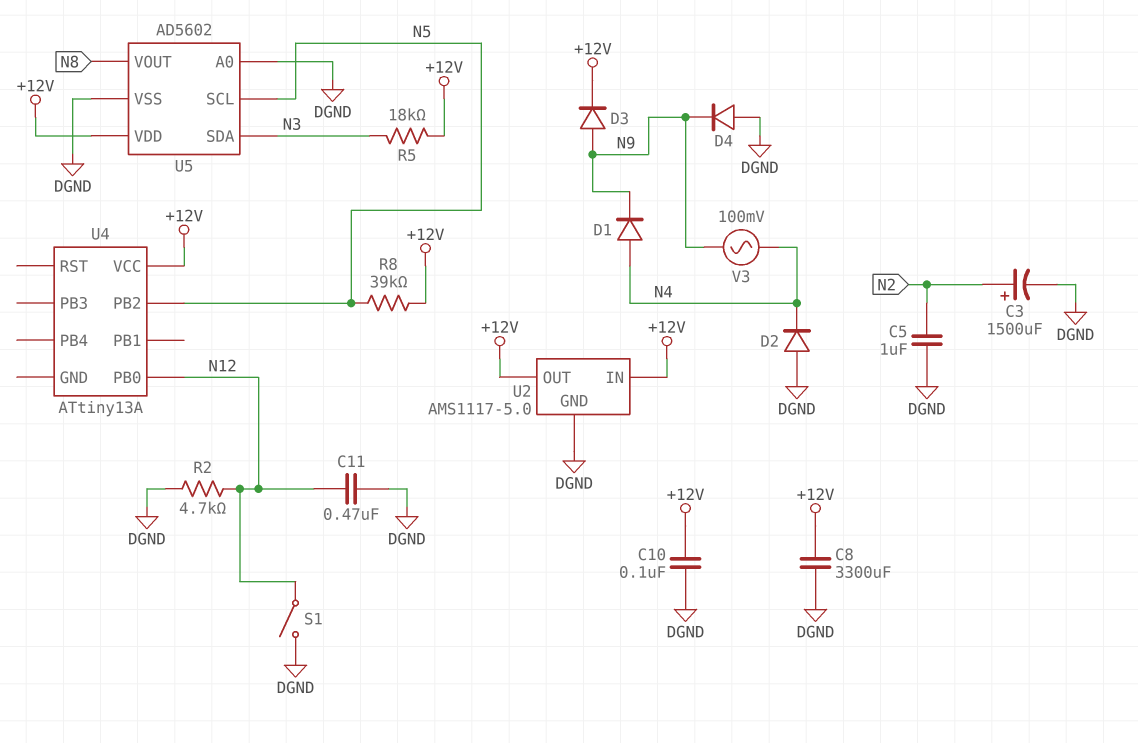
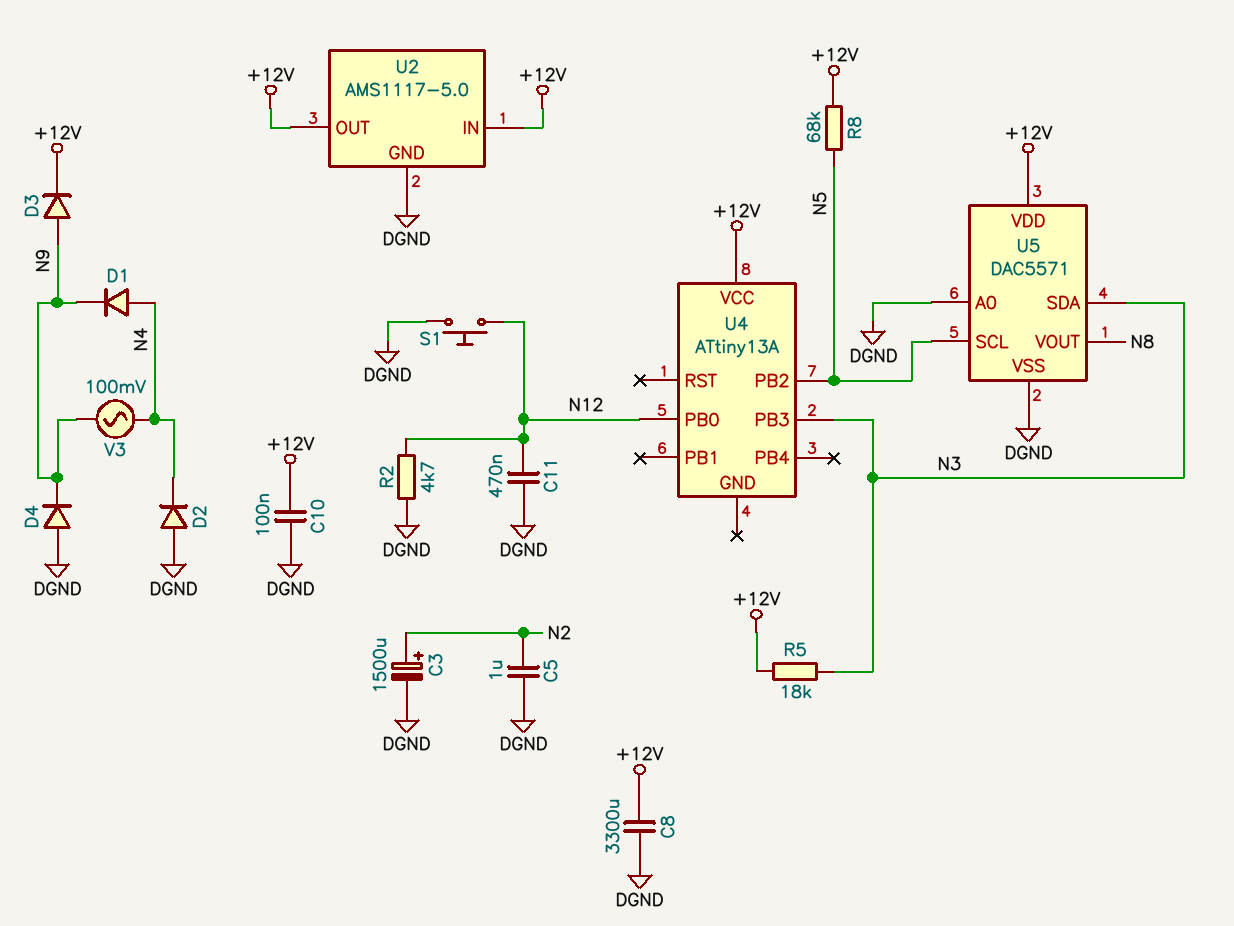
R8: 39k (+12V, N5) -> 68k (+12V, N5)
S1: switch (DGND, N12) -> button (DGND, N12)
U4 pin PB3: none -> N3
U5: AD5602 -> DAC5571

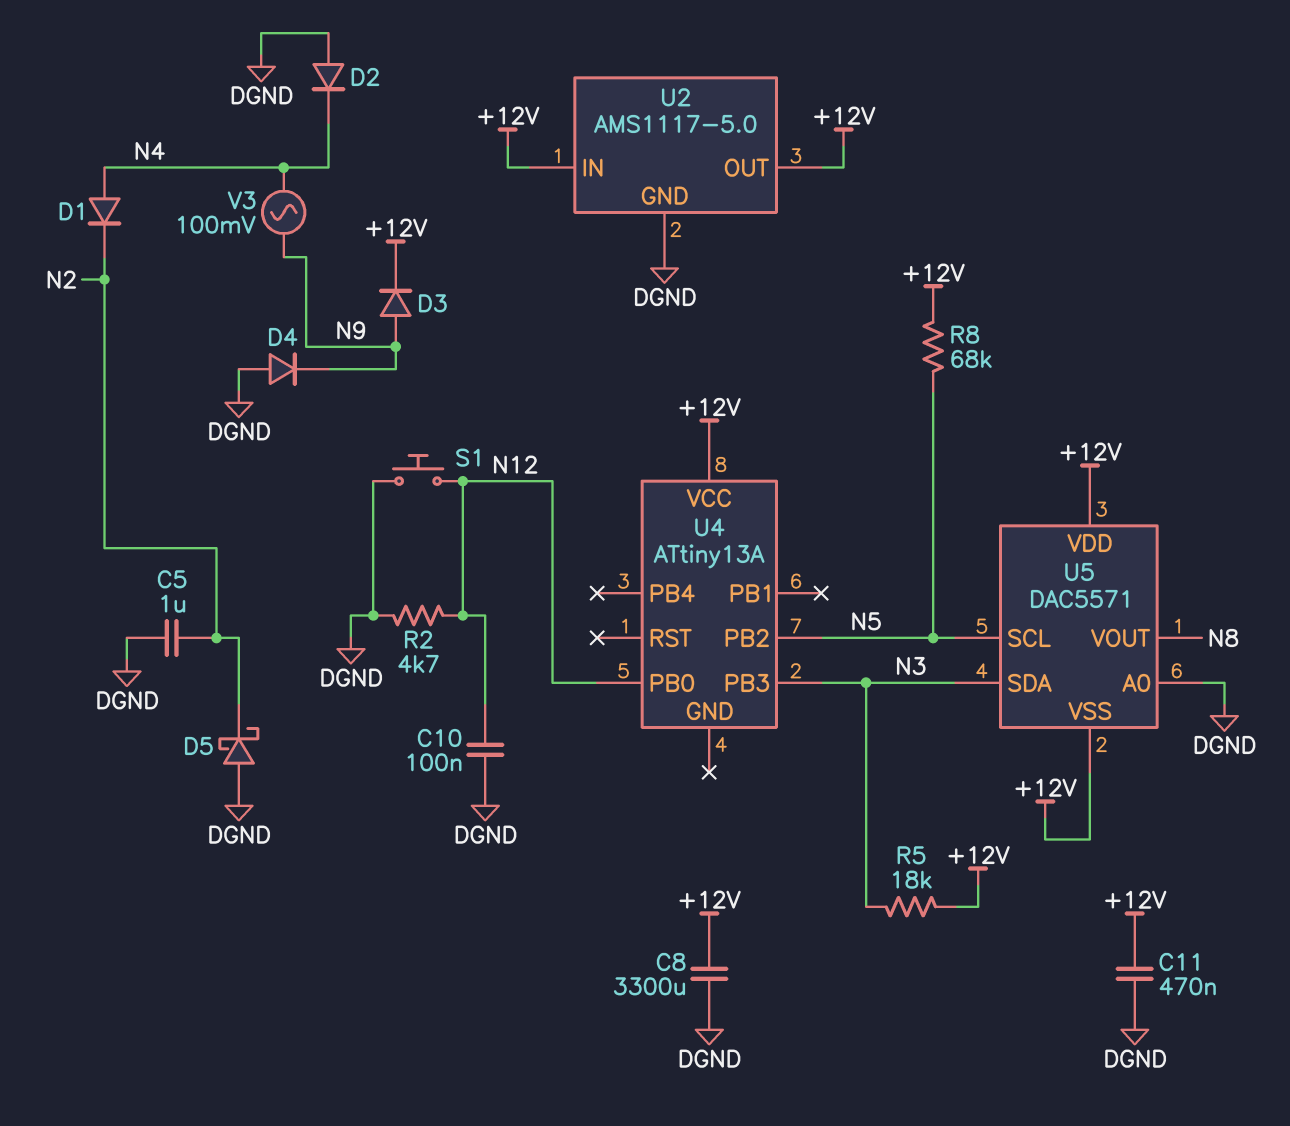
C3: 1500uF (plus N2, minus DGND) -> none
C10: 100nF (+12V, DGND) -> 100nF (DGND, N12)
C11: 470nF (DGND, N12) -> 470nF (+12V, DGND)
D1: diode (A N4, K N9) -> diode (A N4, K N2)
D5: none -> schottky (A DGND, K N2)
U5 pin VSS: DGND -> +12V

